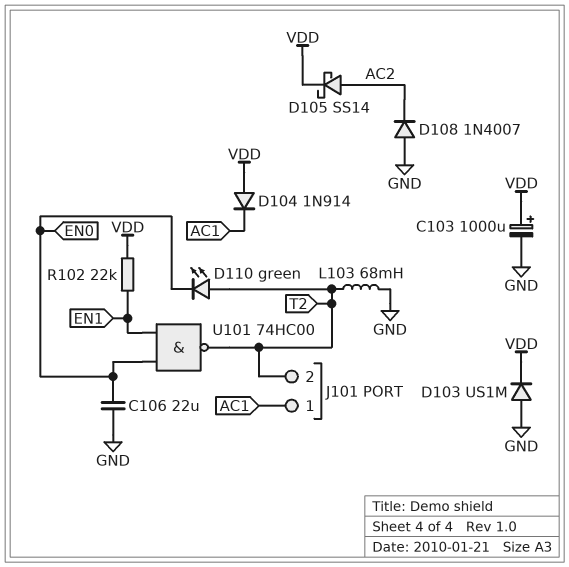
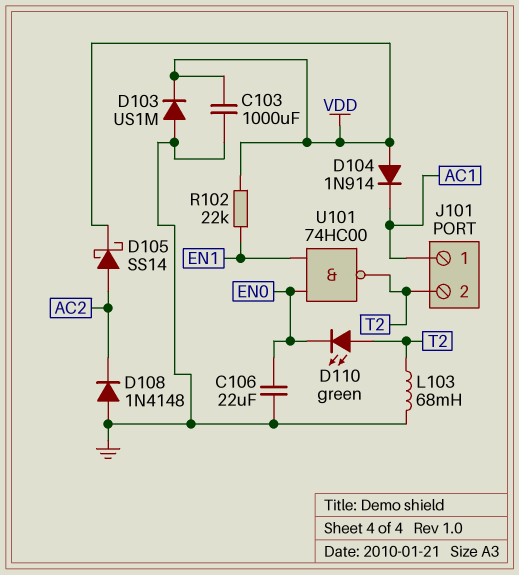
C103: 1000uF (plus VDD, minus GND) -> 1000uF (GND, VDD)
D108: diode 1N4007 (A GND, K AC2) -> diode 1N4148 (A GND, K AC2)

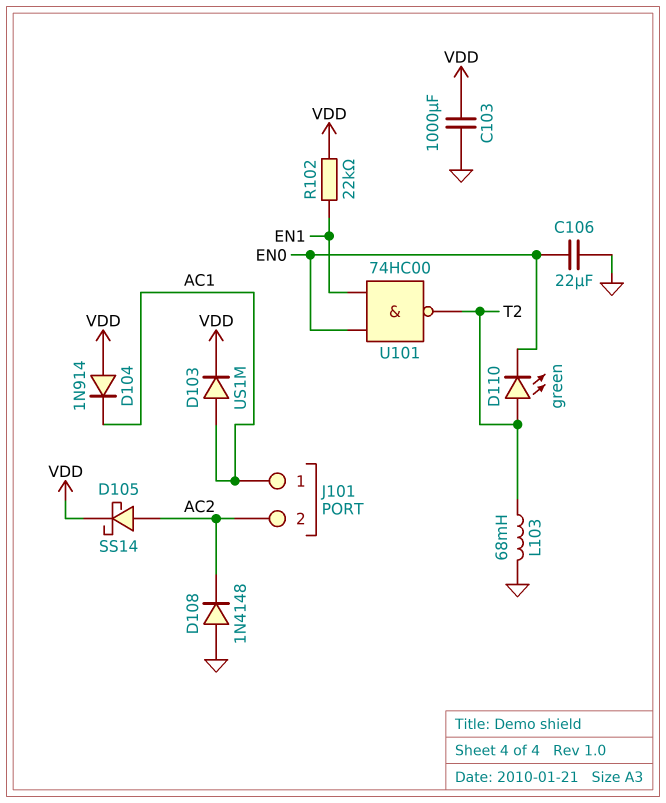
D103: diode US1M (A GND, K VDD) -> diode US1M (A AC1, K VDD)
J101 pin 2: T2 -> AC2

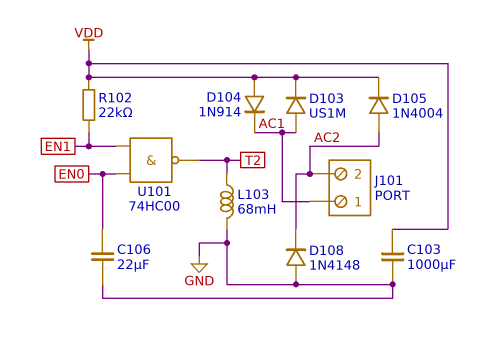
D105: schottky SS14 (A AC2, K VDD) -> diode 1N4004 (A AC2, K VDD)
D110: LED green (A T2, K EN0) -> none

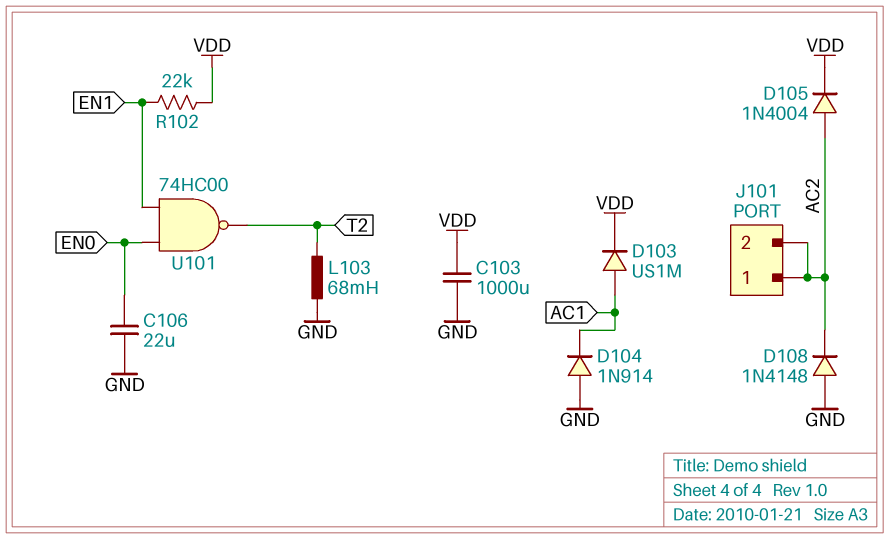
D104: diode 1N914 (A VDD, K AC1) -> diode 1N914 (A GND, K AC1)
J101 pin 1: AC1 -> AC2

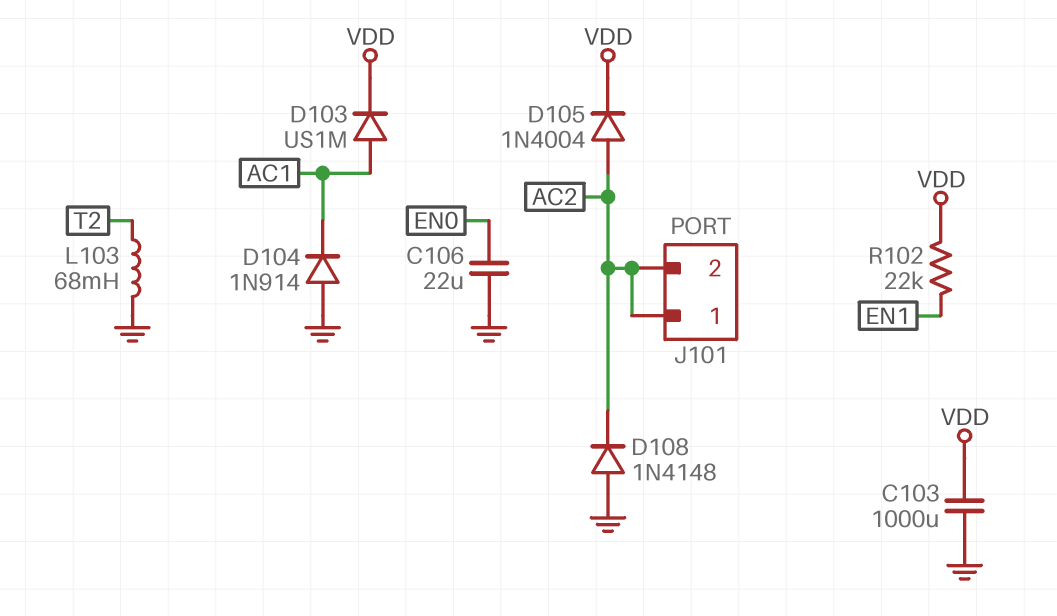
U101: NAND 74HC00 (in EN0, in EN1, out T2) -> none

